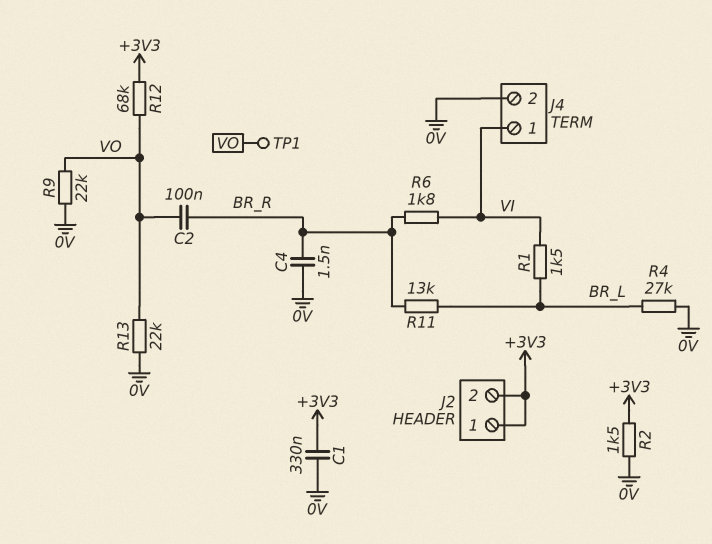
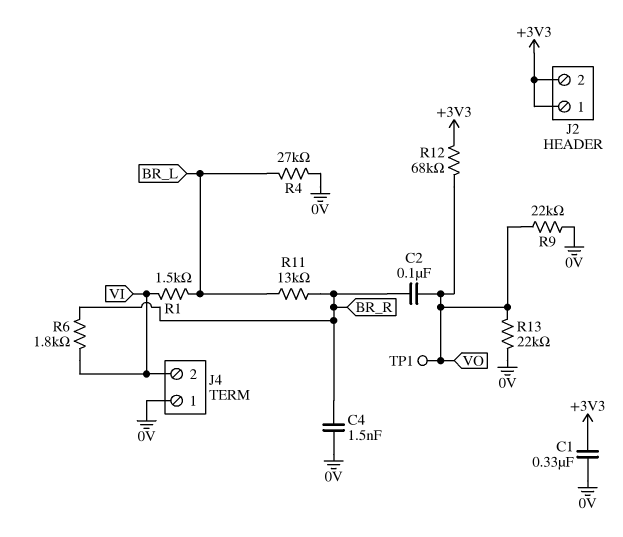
J4 pin 1: VI -> 0V
J4 pin 2: 0V -> VI
R2: 1.5k (+3V3, 0V) -> none

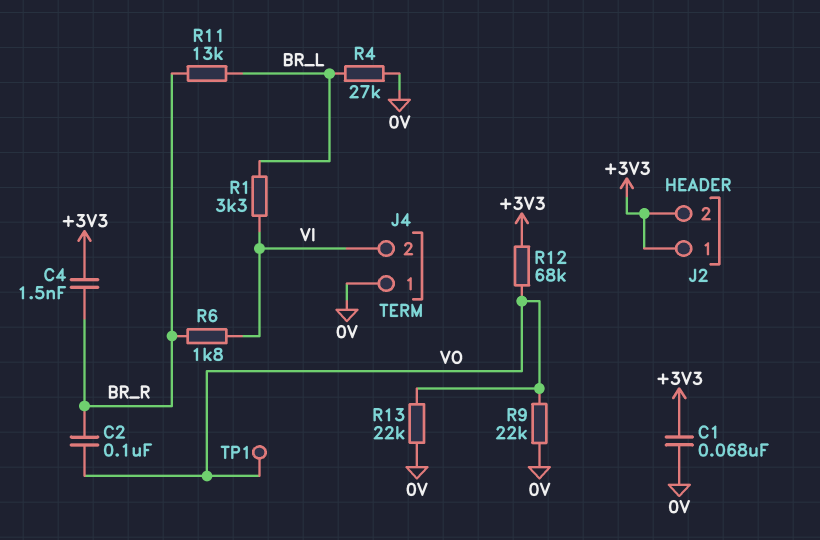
C1: 330nF (+3V3, 0V) -> 68nF (+3V3, 0V)
C4: 1.5nF (0V, BR_R) -> 1.5nF (+3V3, BR_R)
R1: 1.5k (BR_L, VI) -> 3.3k (BR_L, VI)

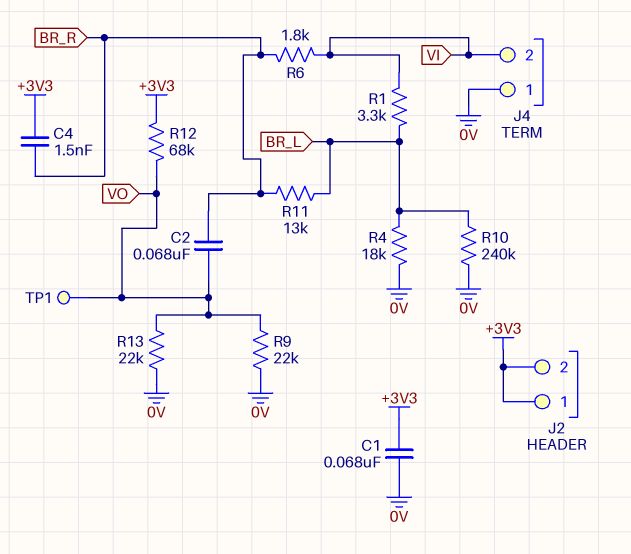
C2: 100nF (BR_R, VO) -> 68nF (BR_R, VO)
R4: 27k (0V, BR_L) -> 18k (0V, BR_L)
R10: none -> 240k (0V, BR_L)

